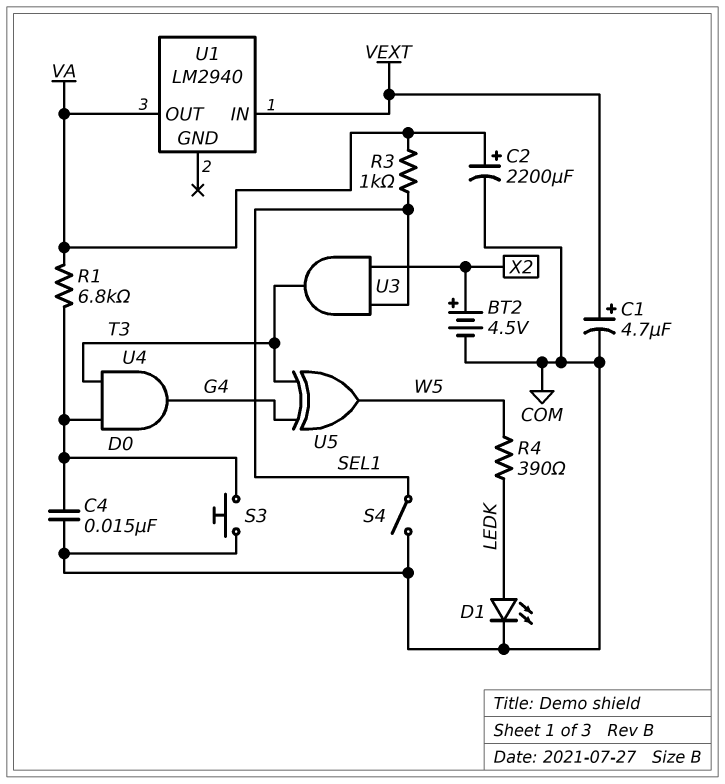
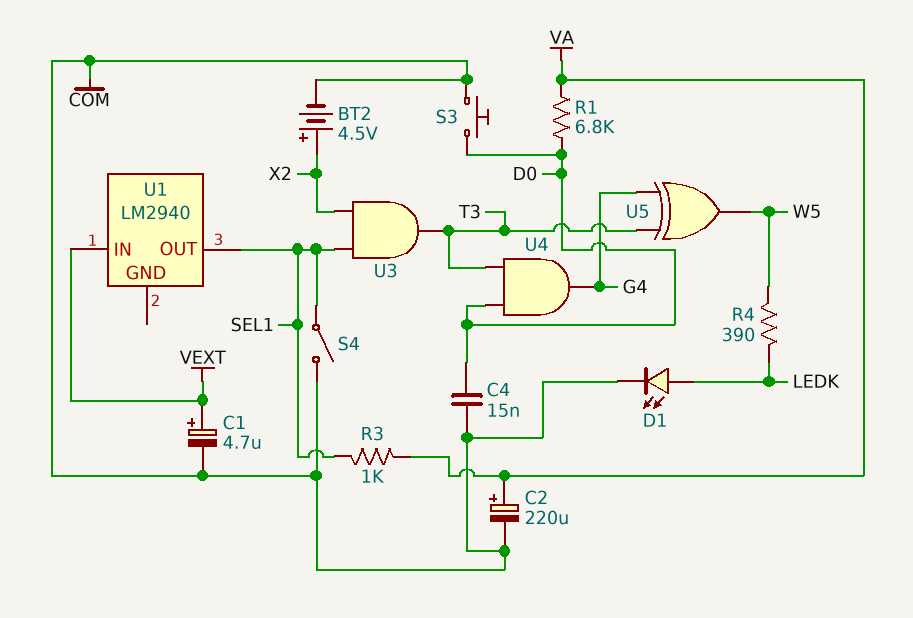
C2: 2200uF (plus VA, minus COM) -> 220uF (plus VA, minus COM)
U1 pin OUT: VA -> SEL1

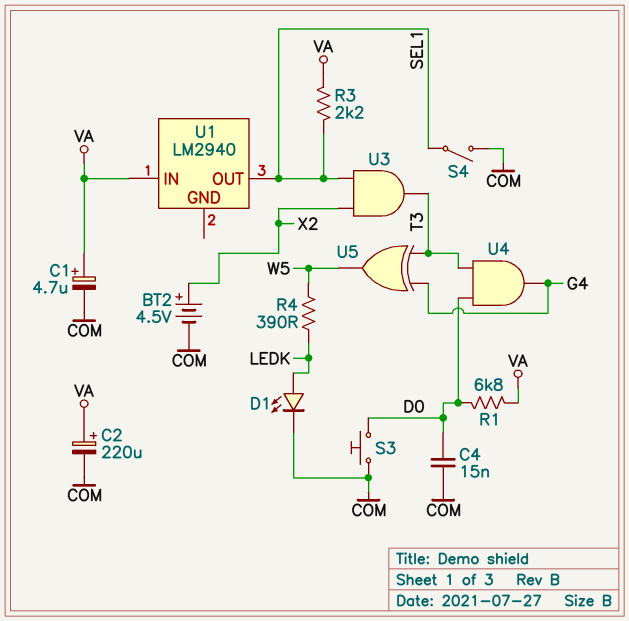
C1: 4.7uF (plus VEXT, minus COM) -> 4.7uF (plus VA, minus COM)
R3: 1k (SEL1, VA) -> 2.2k (SEL1, VA)
U1 pin IN: VEXT -> VA

